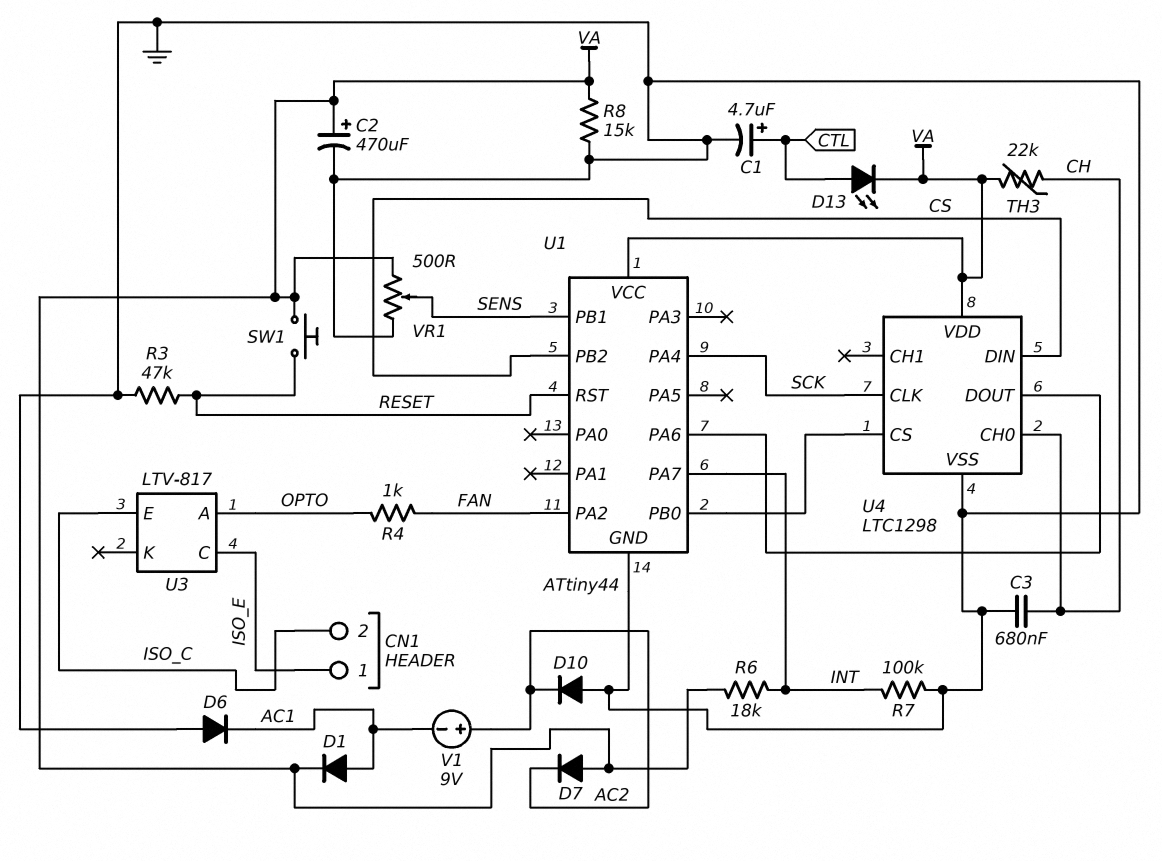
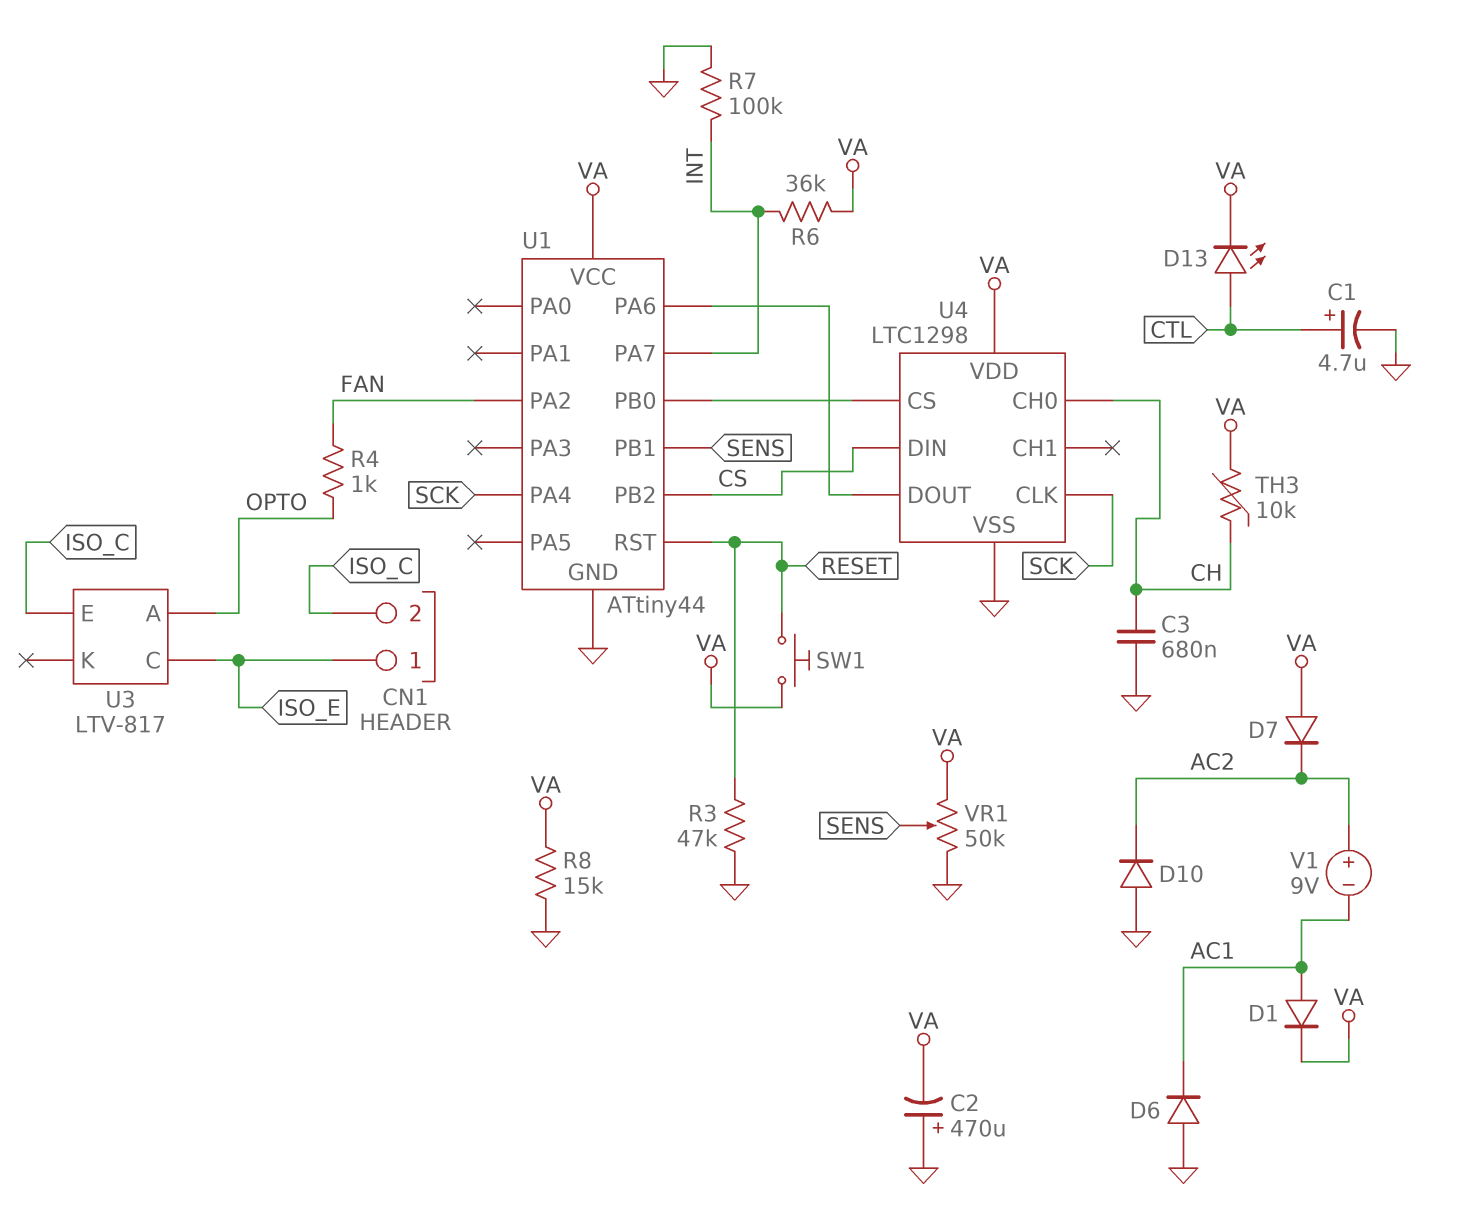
C2: 470uF (plus VA, minus GND) -> 470uF (plus GND, minus VA)
R6: 18k (INT, VA) -> 36k (INT, VA)
TH3: 22k (CH, VA) -> 10k (CH, VA)
VR1: 500 (GND, VA, wiper SENS) -> 50k (GND, VA, wiper SENS)

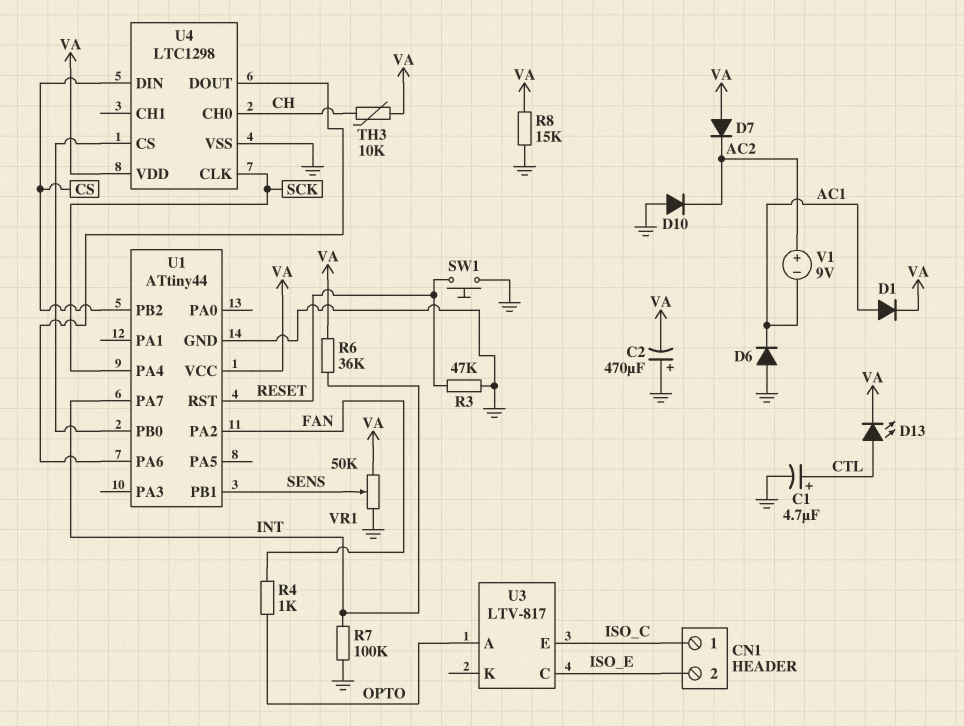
C3: 680nF (CH, GND) -> none
CN1 pin 1: ISO_E -> ISO_C
CN1 pin 2: ISO_C -> ISO_E
SW1: button (RESET, VA) -> button (GND, RESET)

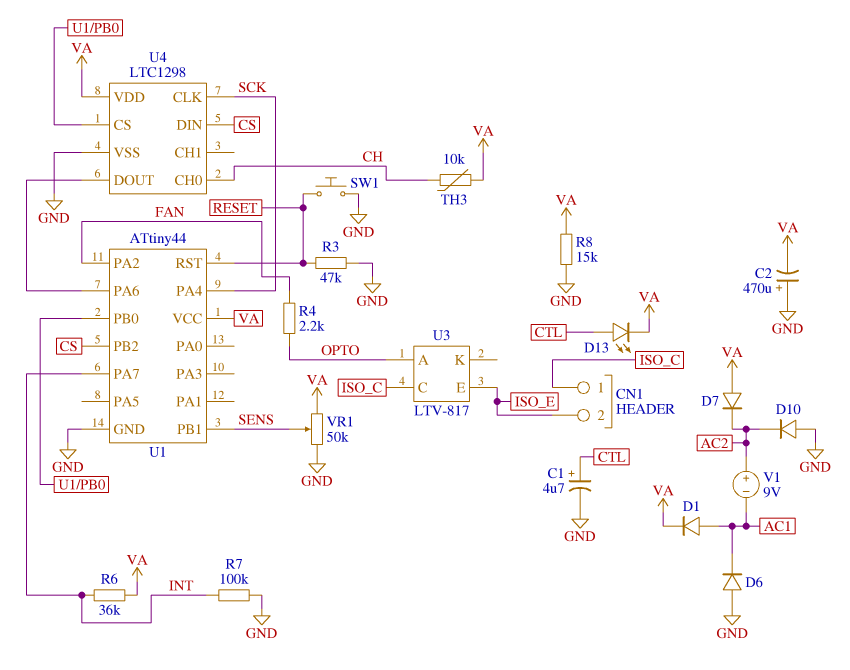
R4: 1k (FAN, OPTO) -> 2.2k (FAN, OPTO)
U3 pin C: ISO_E -> ISO_C
U3 pin E: ISO_C -> ISO_E

